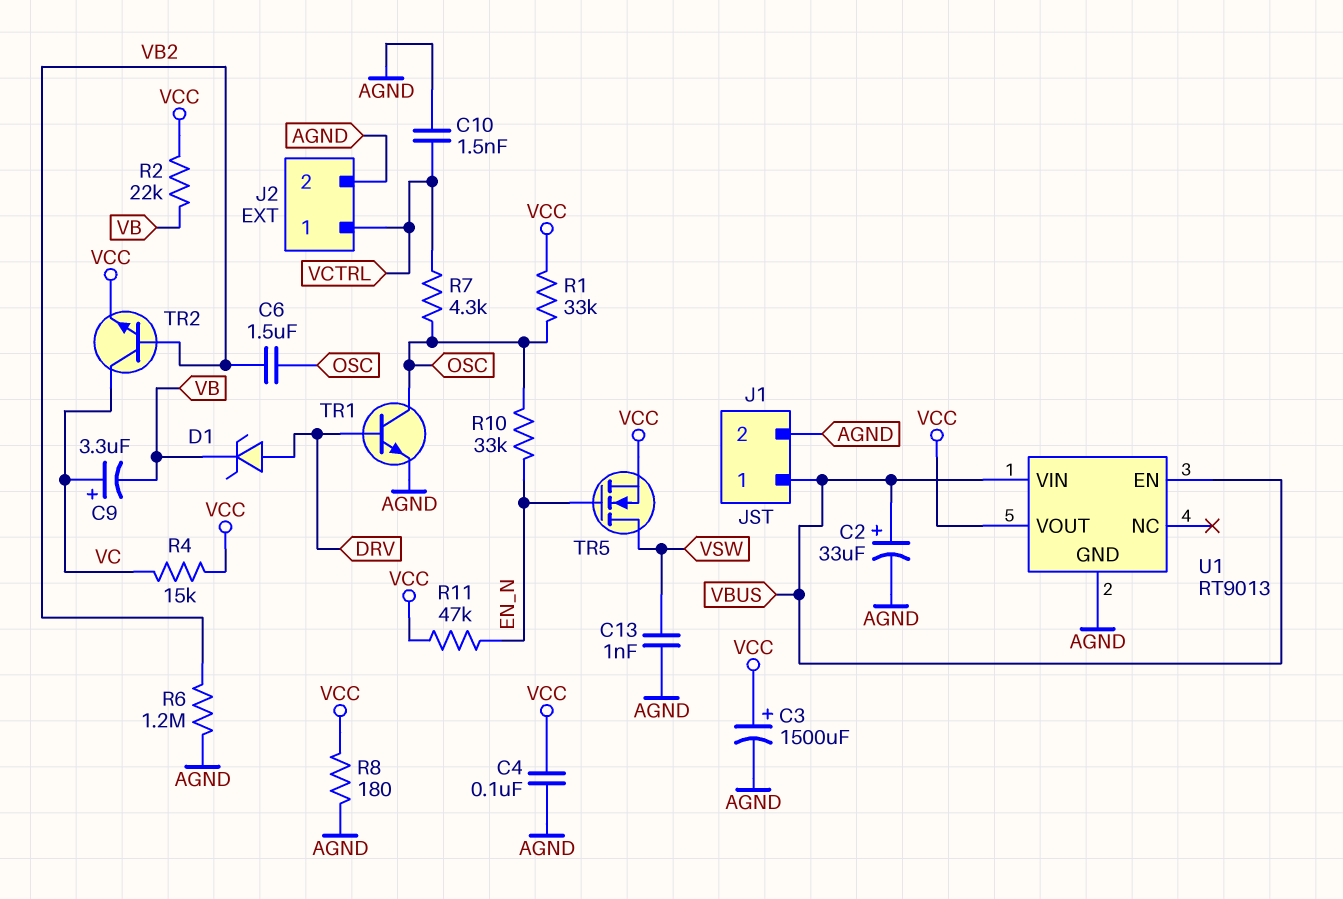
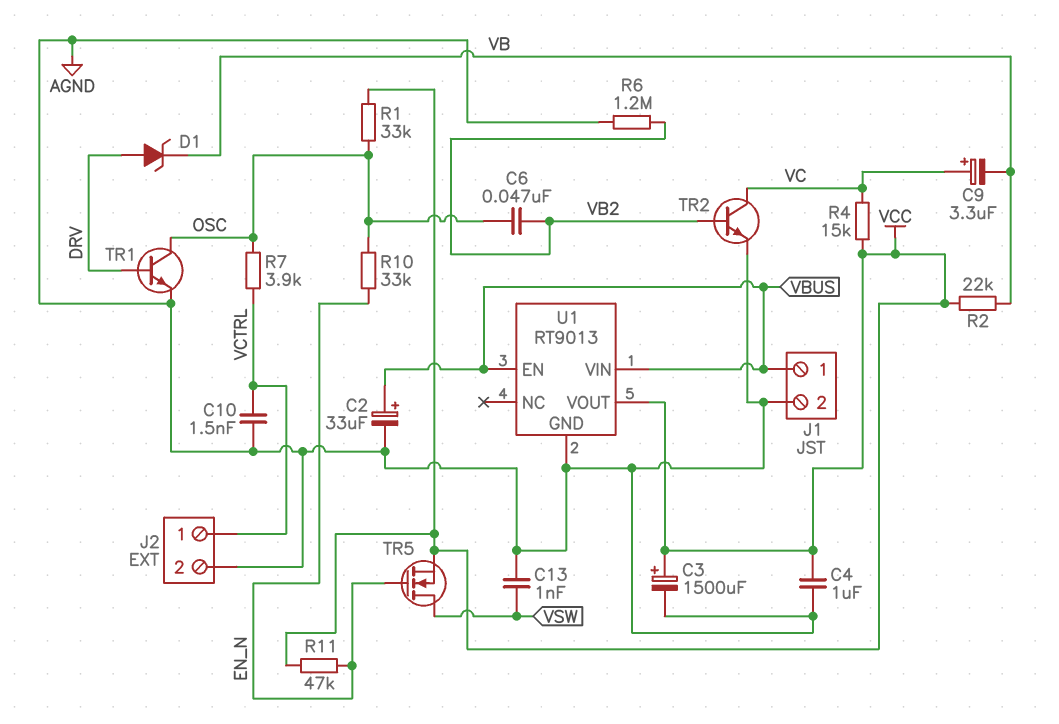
C4: 100nF (AGND, VCC) -> 1uF (AGND, VCC)
C6: 1.5uF (OSC, VB2) -> 47nF (OSC, VB2)
R7: 4.3k (OSC, VCTRL) -> 3.9k (OSC, VCTRL)
R8: 180 (AGND, VCC) -> none
TR2: NPN (B VB2, C VC, E VCC) -> NPN (B VB2, C VC, E AGND)

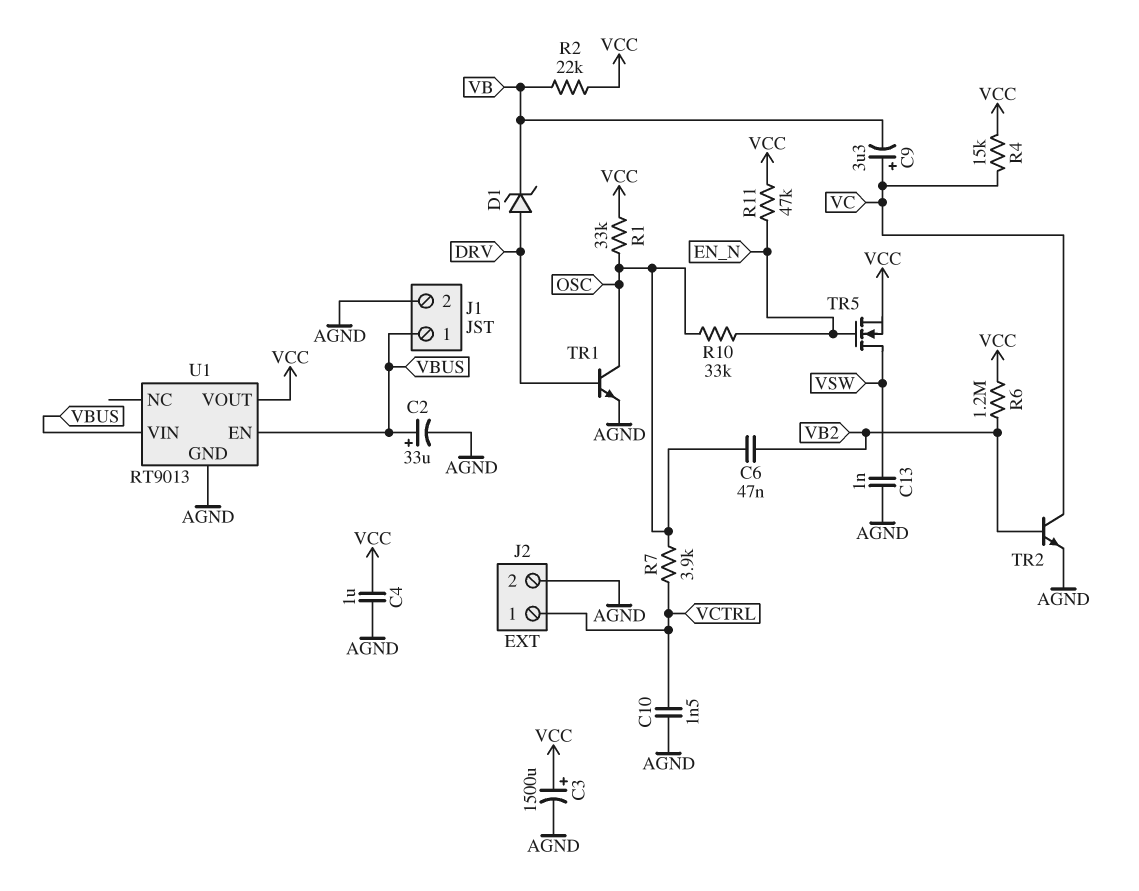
R6: 1.2M (AGND, VB2) -> 1.2M (VB2, VCC)

